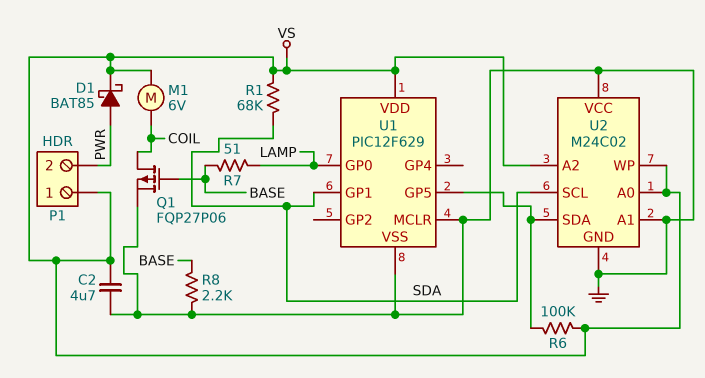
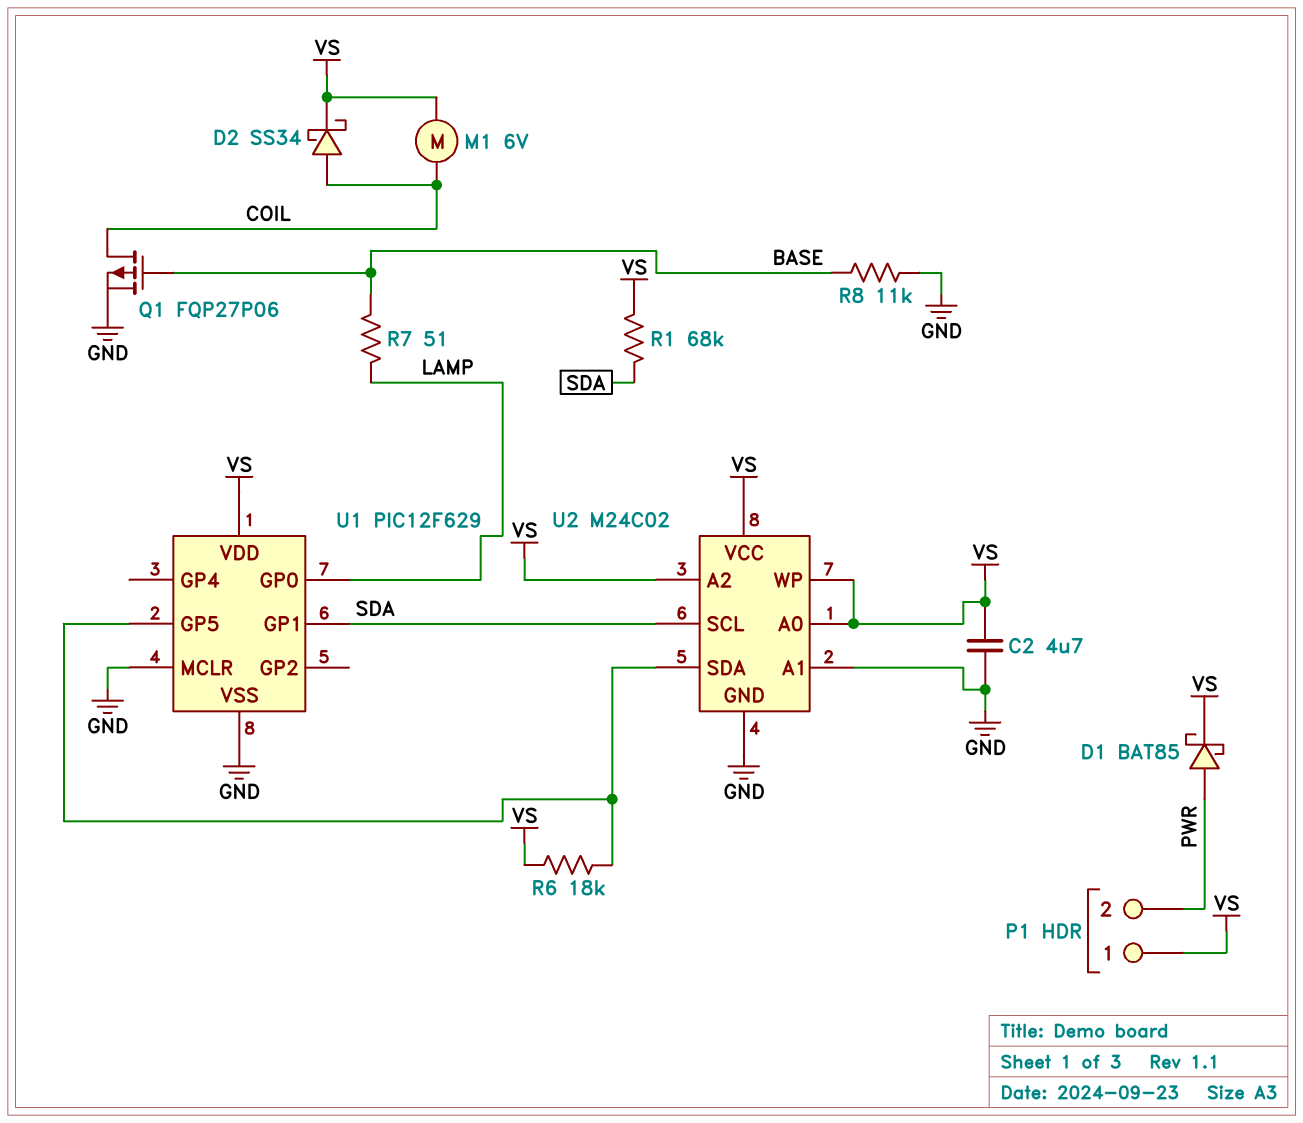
D2: none -> schottky SS34 (A COIL, K VS)
R6: 100k (U1/GP5, VS) -> 18k (U1/GP5, VS)
R8: 2.2k (BASE, GND) -> 11k (BASE, GND)
U2 pin VCC: GND -> VS

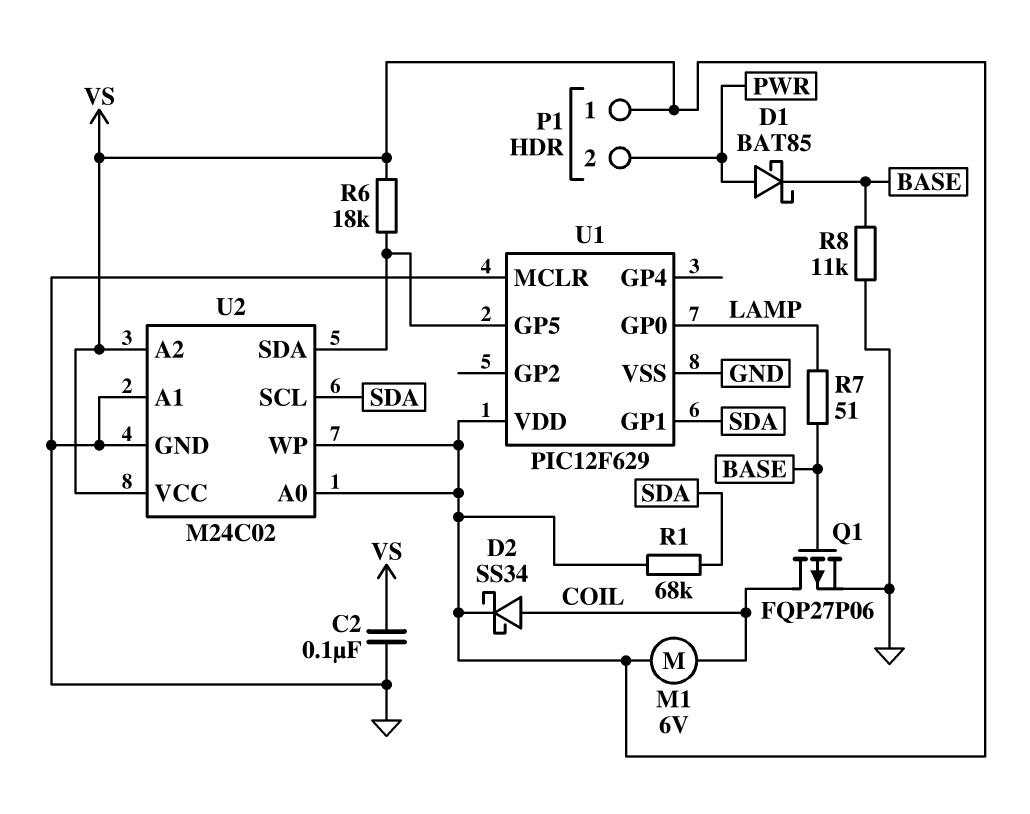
C2: 4.7uF (GND, VS) -> 100nF (GND, VS)
D1: schottky BAT85 (A PWR, K VS) -> schottky BAT85 (A PWR, K BASE)

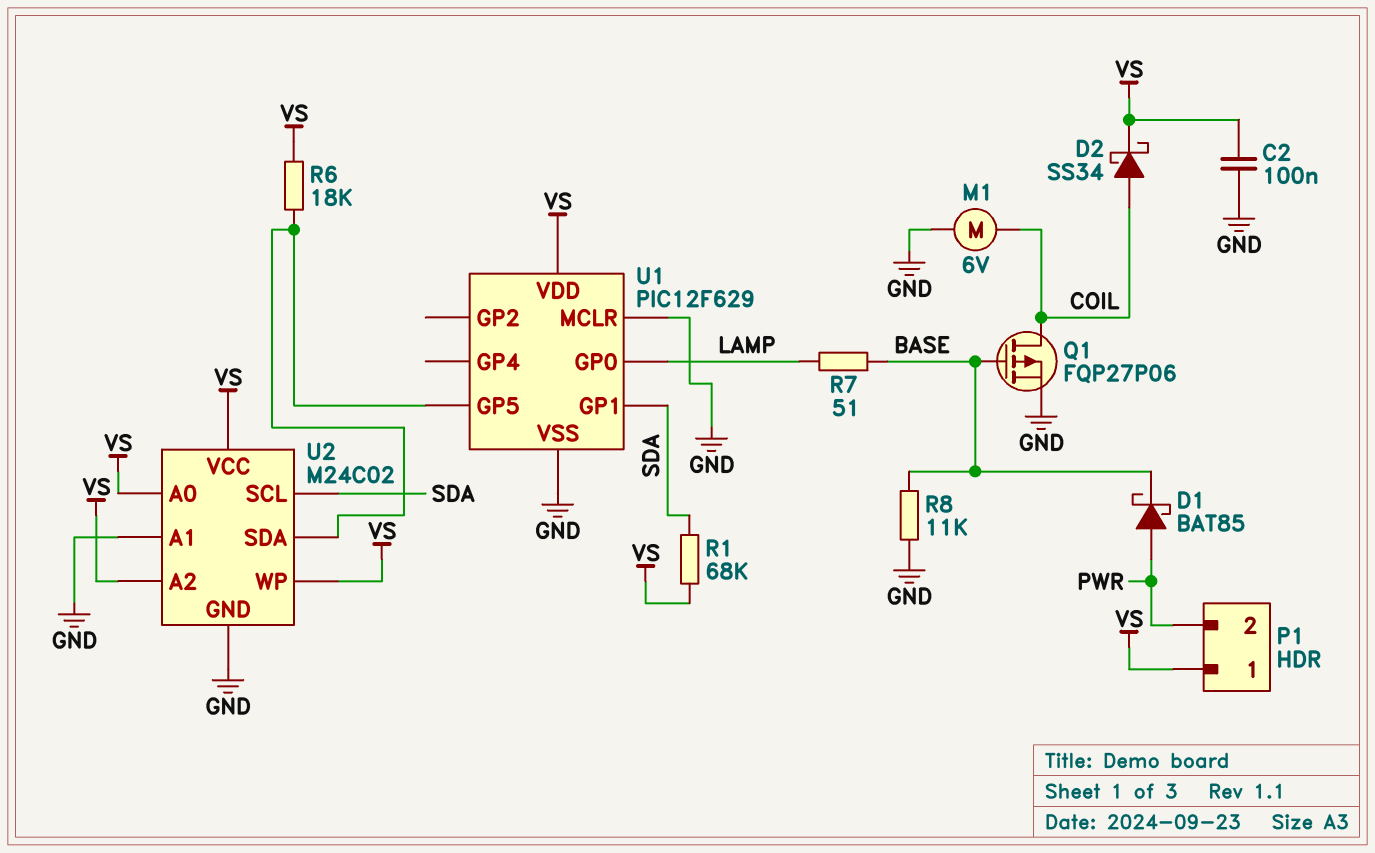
M1: motor 6V (COIL, VS) -> motor 6V (COIL, GND)

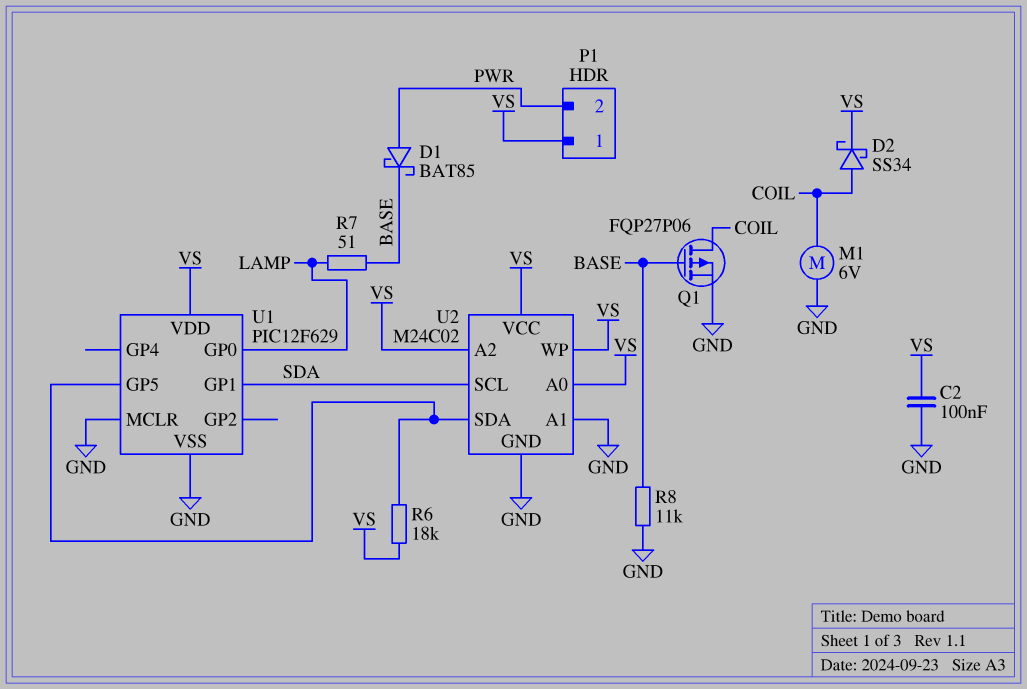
R1: 68k (SDA, VS) -> none

